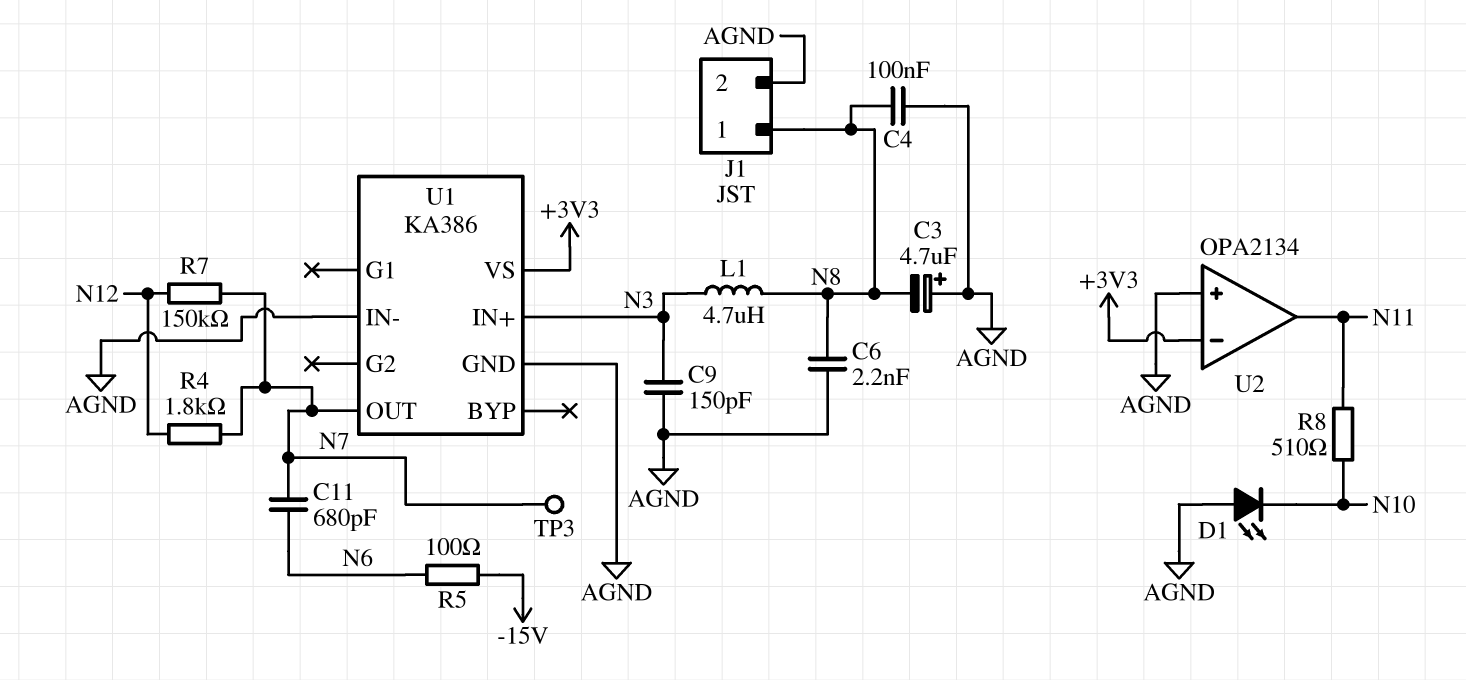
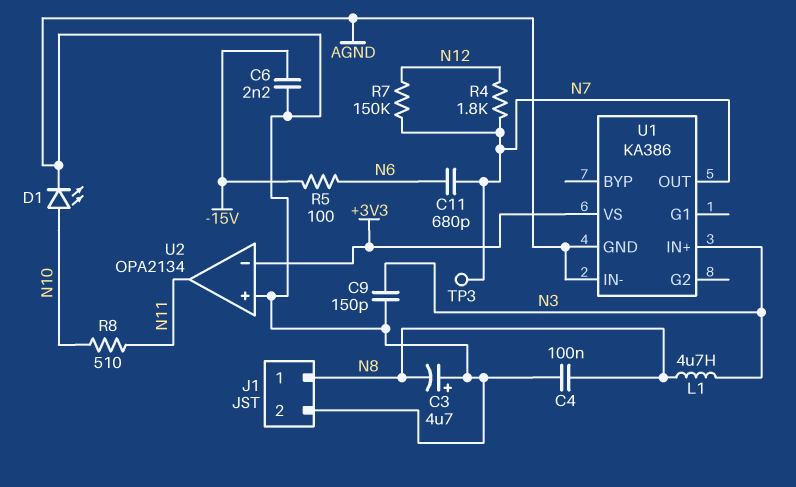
C6: 2.2nF (AGND, N8) -> 2.2nF (-15V, AGND)
D1: LED (A AGND, K N10) -> LED (A N10, K AGND)

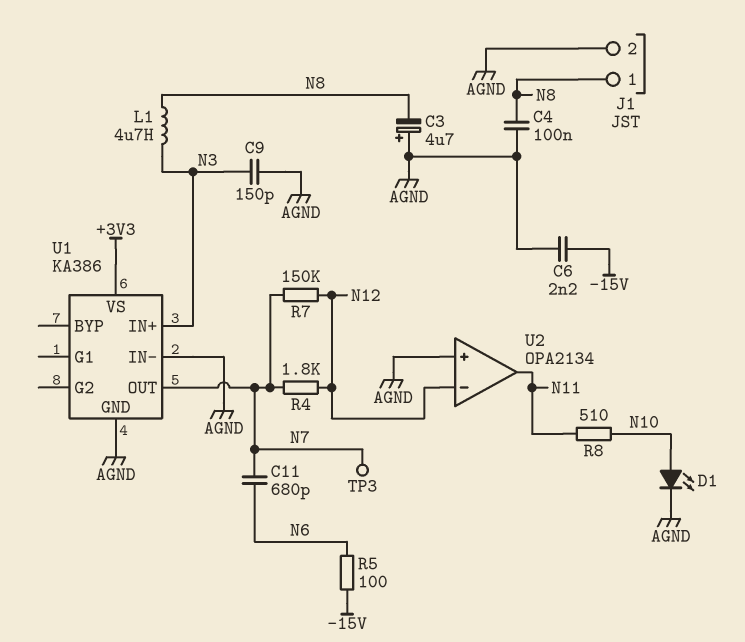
U2 pin in-: +3V3 -> N12

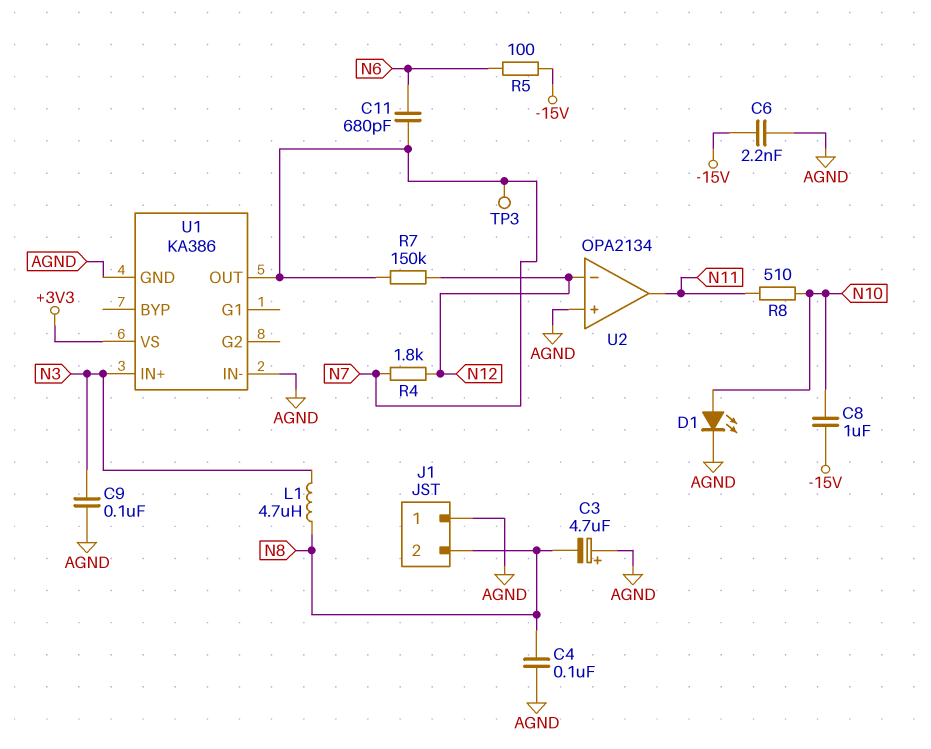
C8: none -> 1uF (-15V, N10)
C9: 150pF (AGND, N3) -> 100nF (AGND, N3)
J1 pin 1: N8 -> AGND
J1 pin 2: AGND -> N8

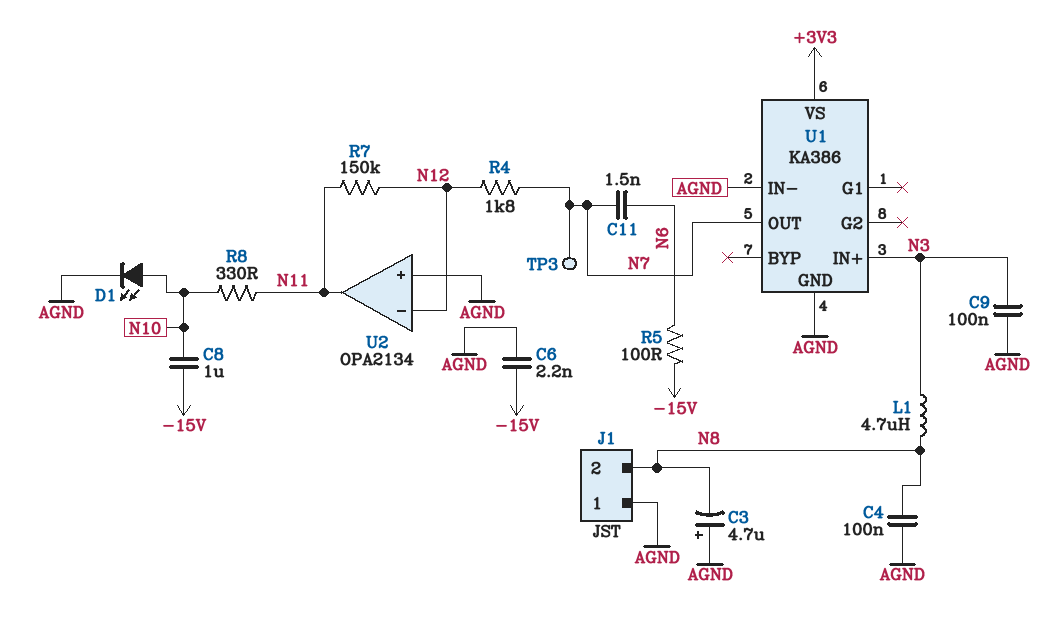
C11: 680pF (N6, N7) -> 1.5nF (N6, N7)
R7: 150k (N7, N12) -> 150k (N11, N12)
R8: 510 (N10, N11) -> 330 (N10, N11)

